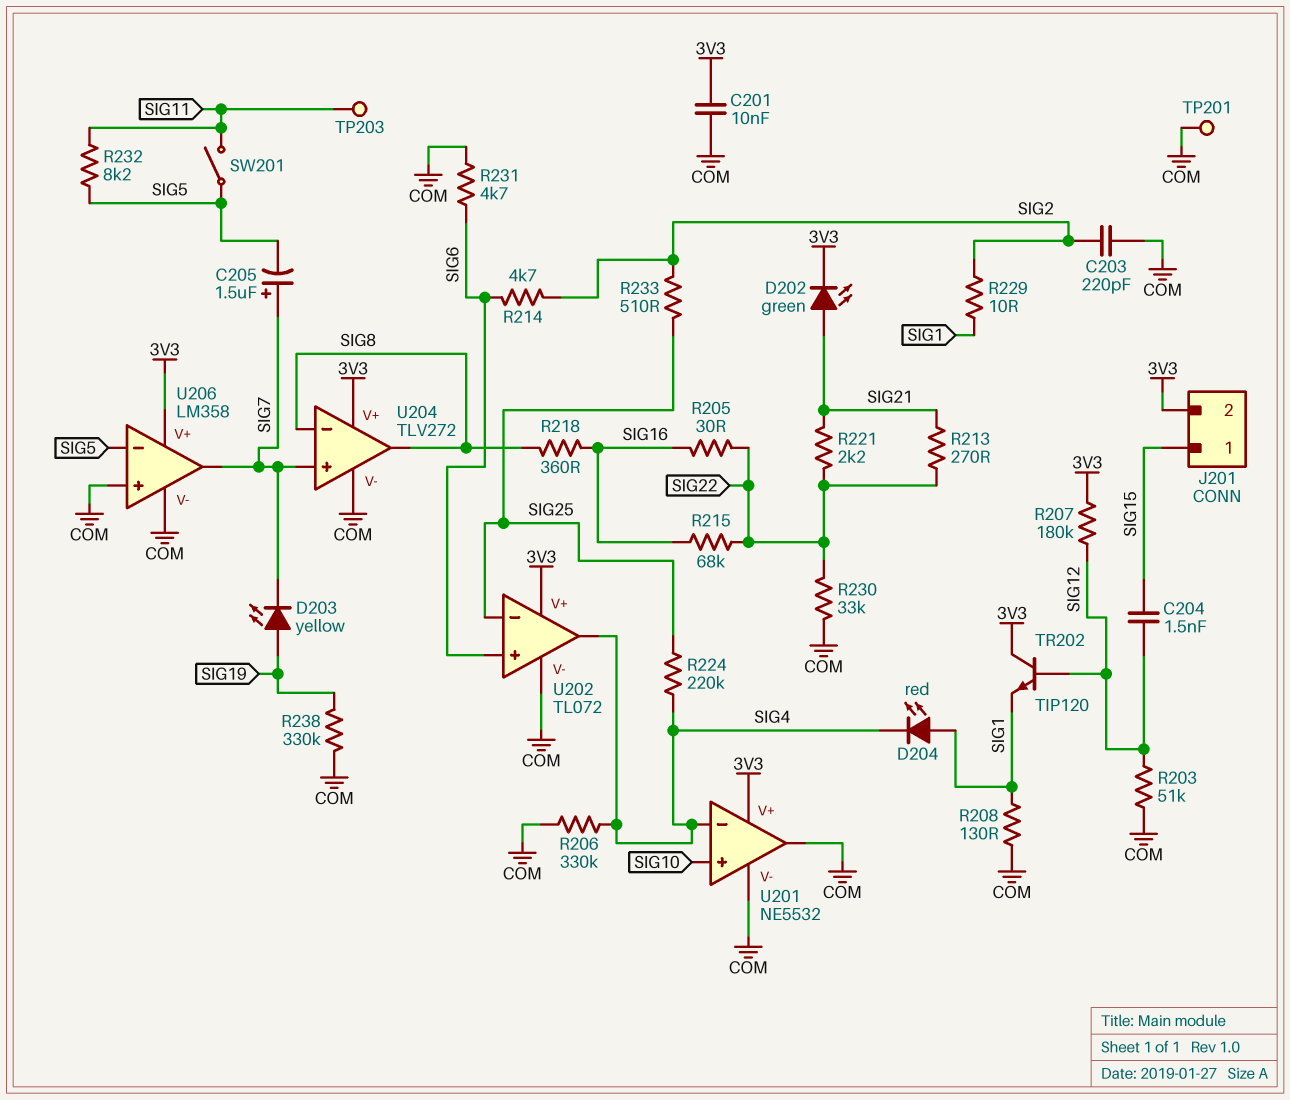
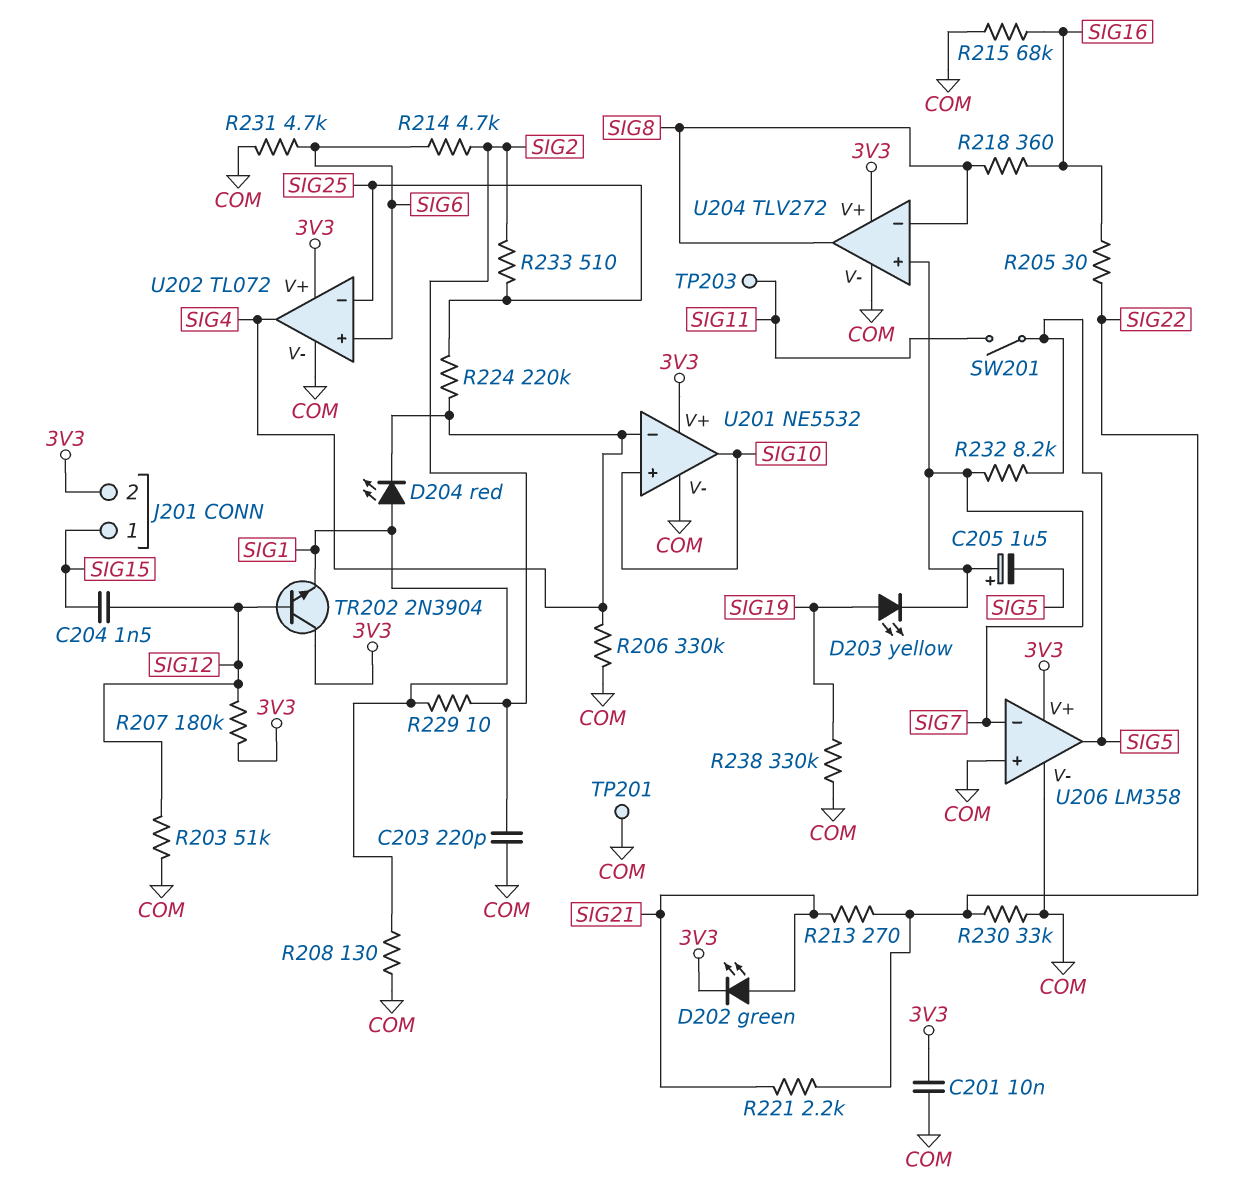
R215: 68k (SIG16, SIG22) -> 68k (COM, SIG16)
R232: 8.2k (SIG5, SIG11) -> 8.2k (SIG5, SIG7)
TR202: NPN TIP120 (B SIG12, C 3V3, E SIG1) -> NPN 2N3904 (B SIG12, C 3V3, E SIG1)
U201 pin out: COM -> SIG10
U206 pin in-: SIG5 -> SIG7
U206 pin out: SIG7 -> SIG5

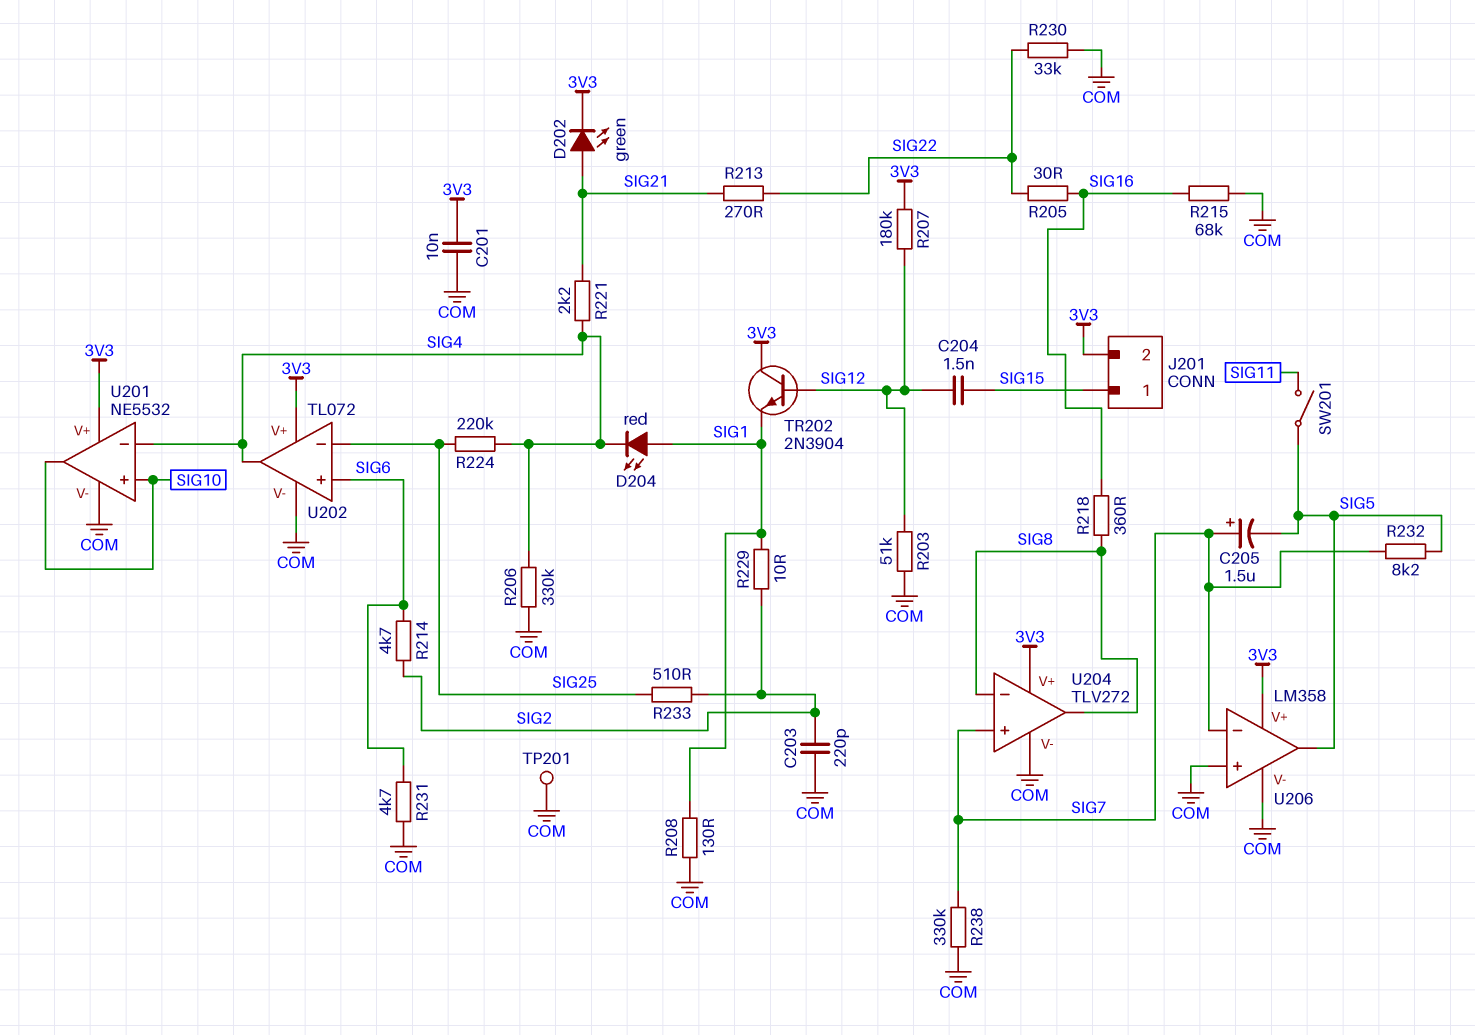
D203: LED yellow (A SIG19, K SIG7) -> none
R221: 2.2k (SIG21, SIG22) -> 2.2k (SIG4, SIG21)
R238: 330k (COM, SIG19) -> 330k (COM, SIG7)
TP203: test point (SIG11) -> none

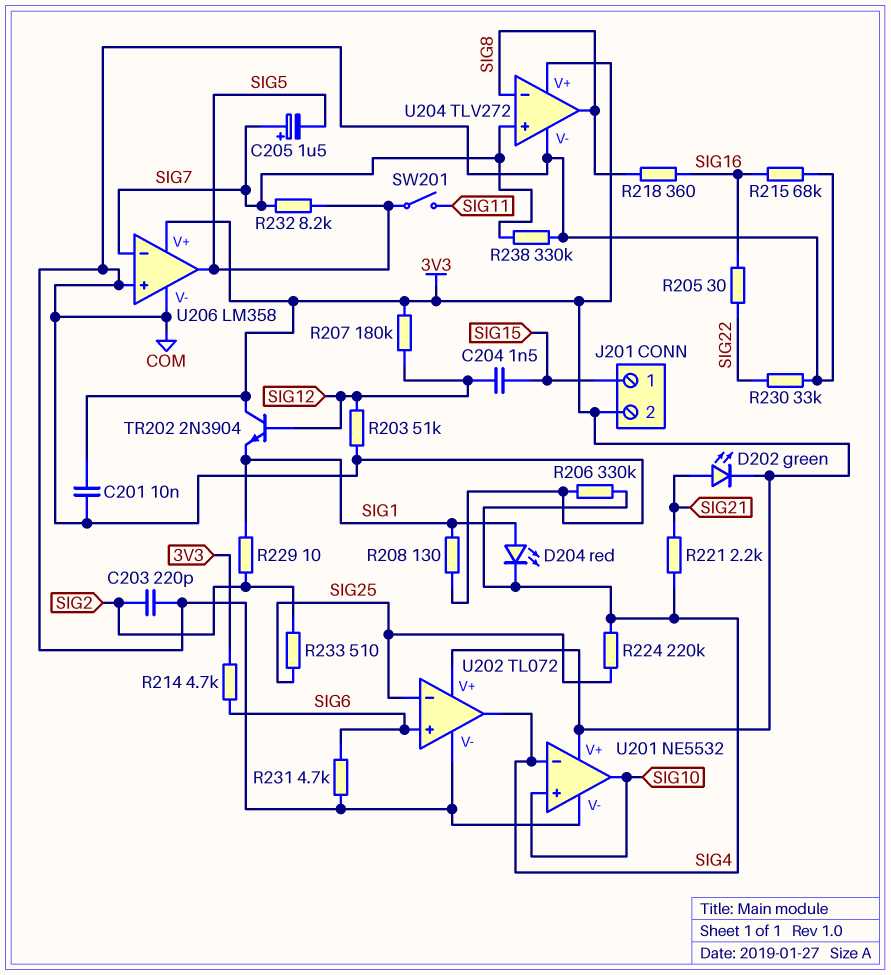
R213: 270 (SIG21, SIG22) -> none
R214: 4.7k (SIG2, SIG6) -> 4.7k (3V3, SIG6)
TP201: test point (COM) -> none

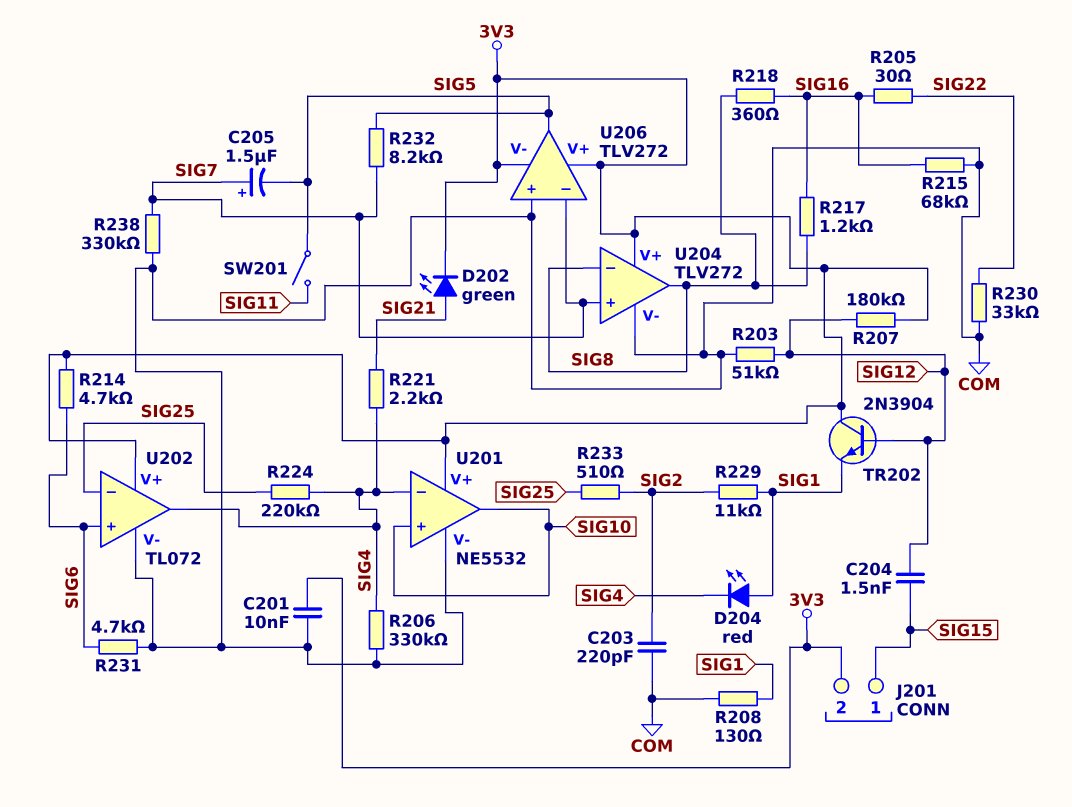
R217: none -> 1.2k (SIG8, SIG16)
R229: 10 (SIG1, SIG2) -> 11k (SIG1, SIG2)
U206: LM358 -> TLV272
U206 pin V-: COM -> 3V3

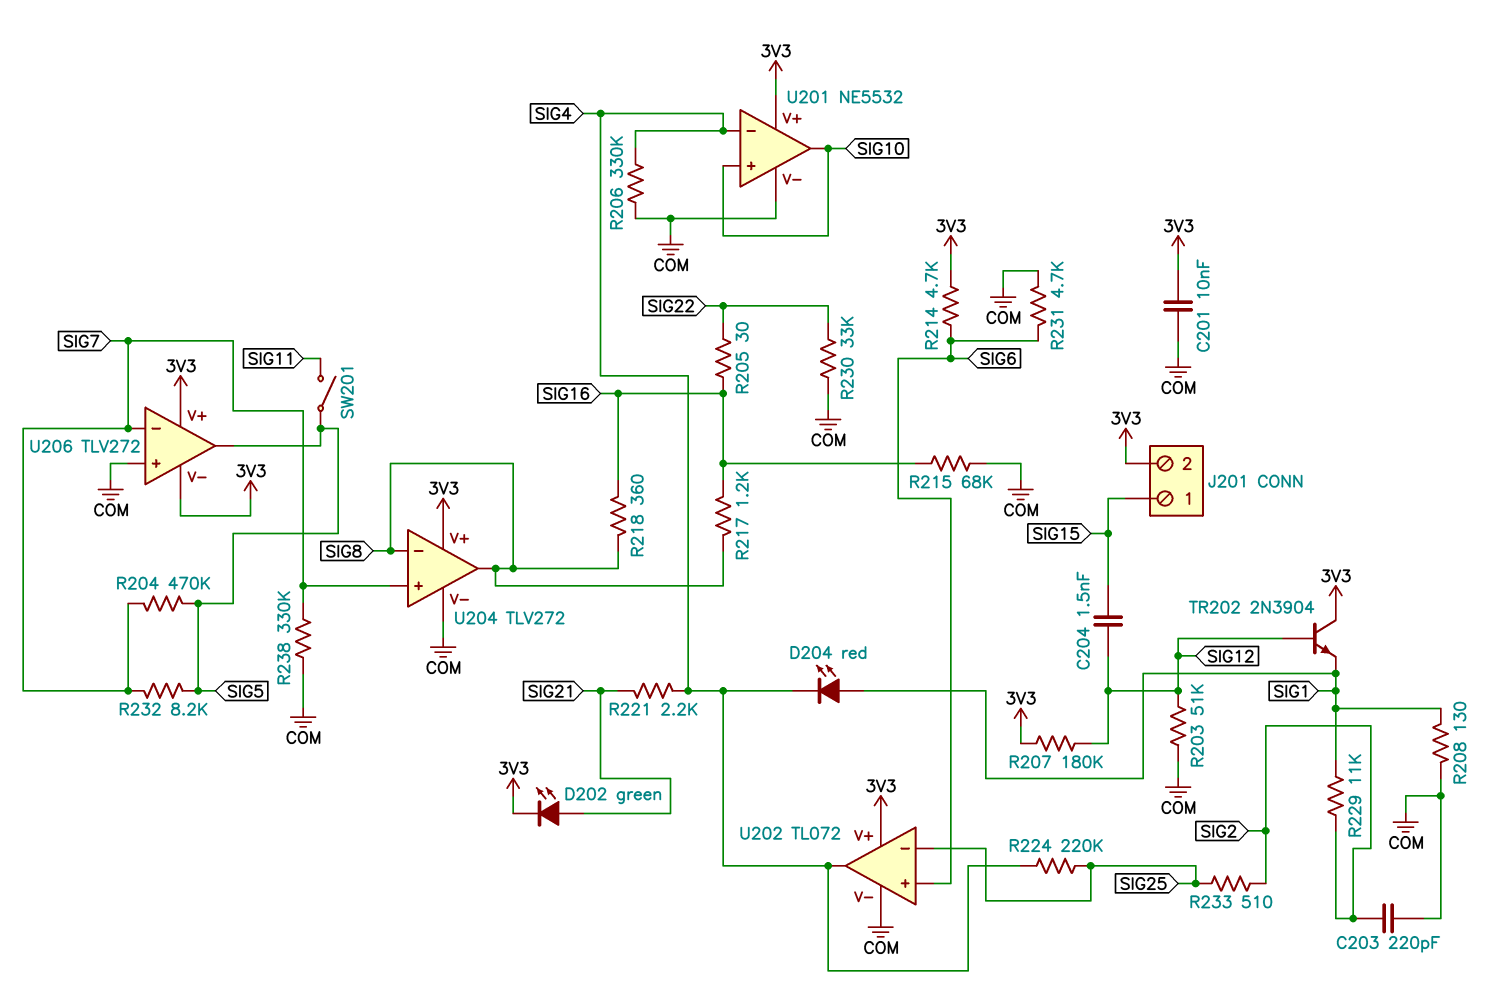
C205: 1.5uF (plus SIG7, minus SIG5) -> none
R204: none -> 470k (SIG5, SIG7)

